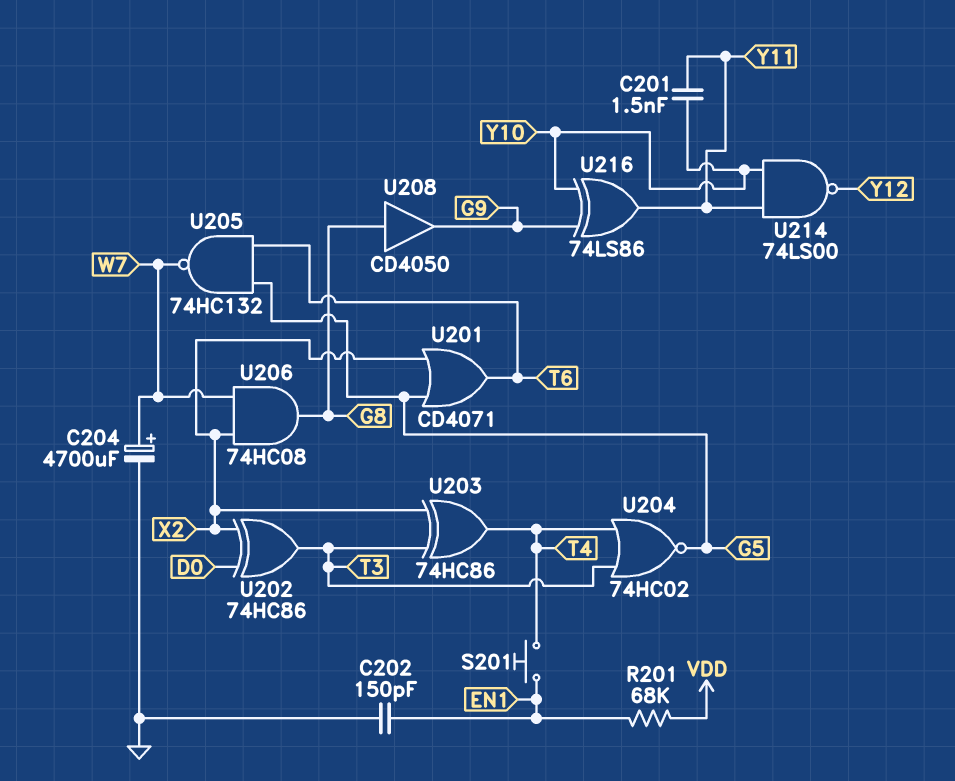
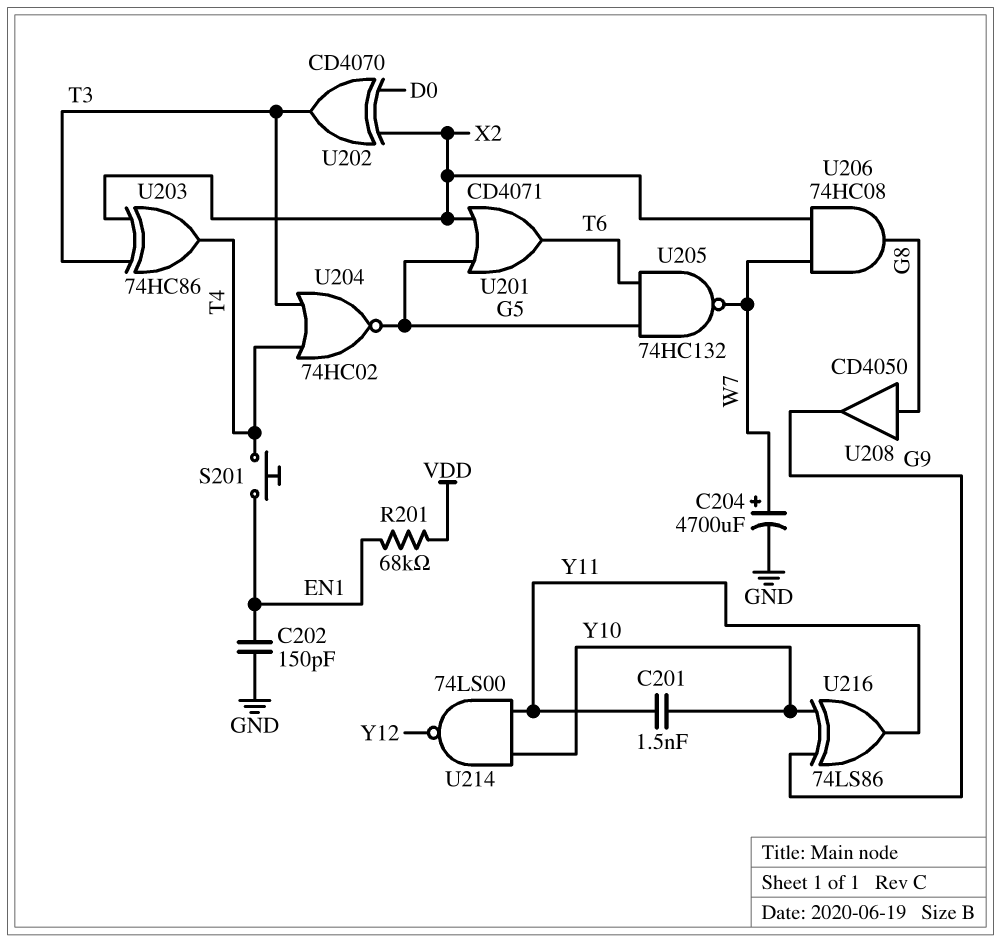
U202: XOR 74HC86 (in D0, in X2, out T3) -> XOR CD4070 (in D0, in X2, out T3)

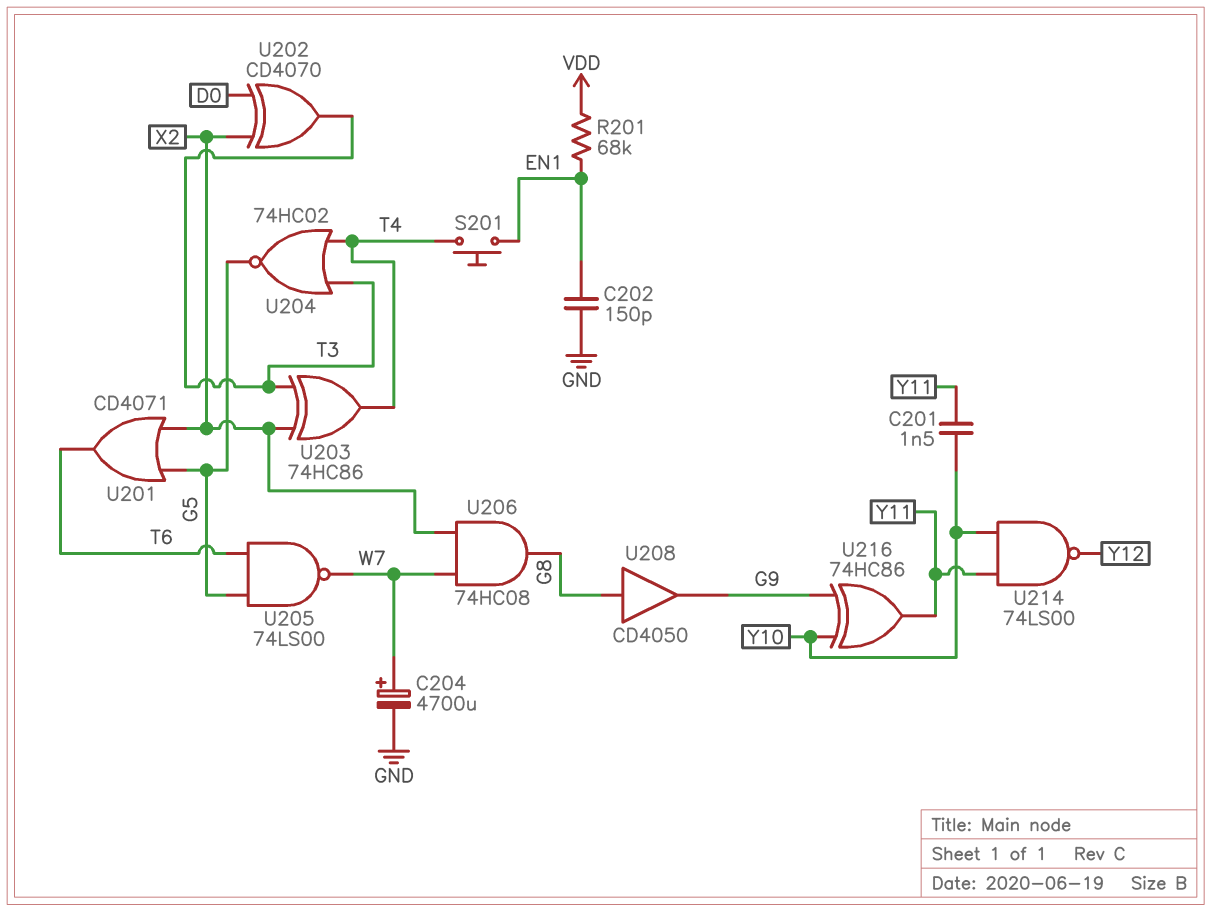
U205: NAND 74HC132 (in G5, in T6, out W7) -> NAND 74LS00 (in G5, in T6, out W7)
U216: XOR 74LS86 (in G9, in Y10, out Y11) -> XOR 74HC86 (in G9, in Y10, out Y11)

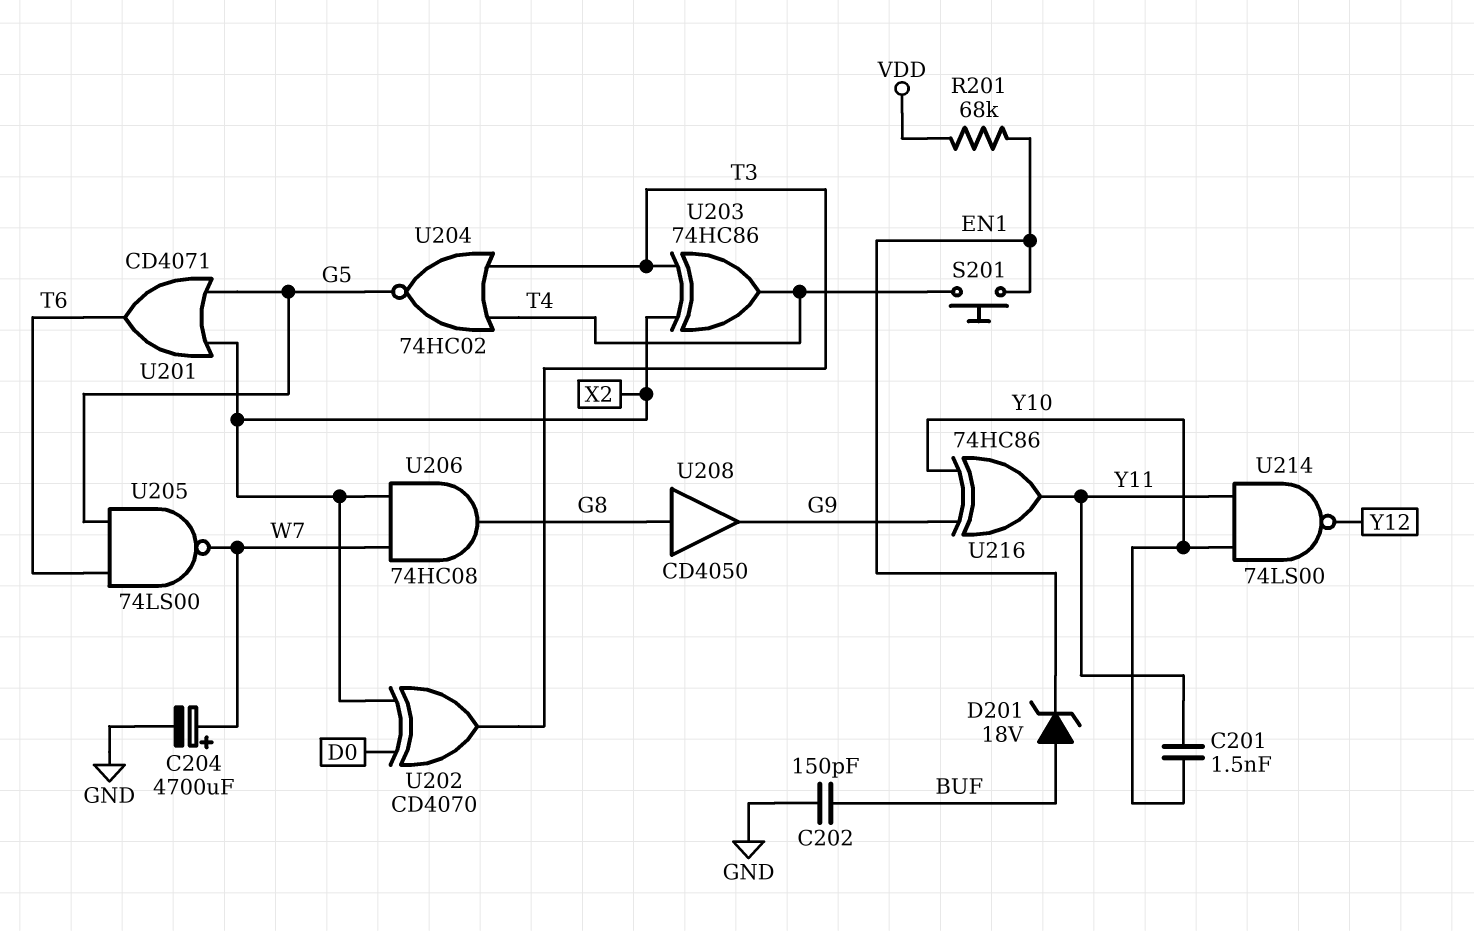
C202: 150pF (EN1, GND) -> 150pF (BUF, GND)
D201: none -> zener 18V (A BUF, K EN1)

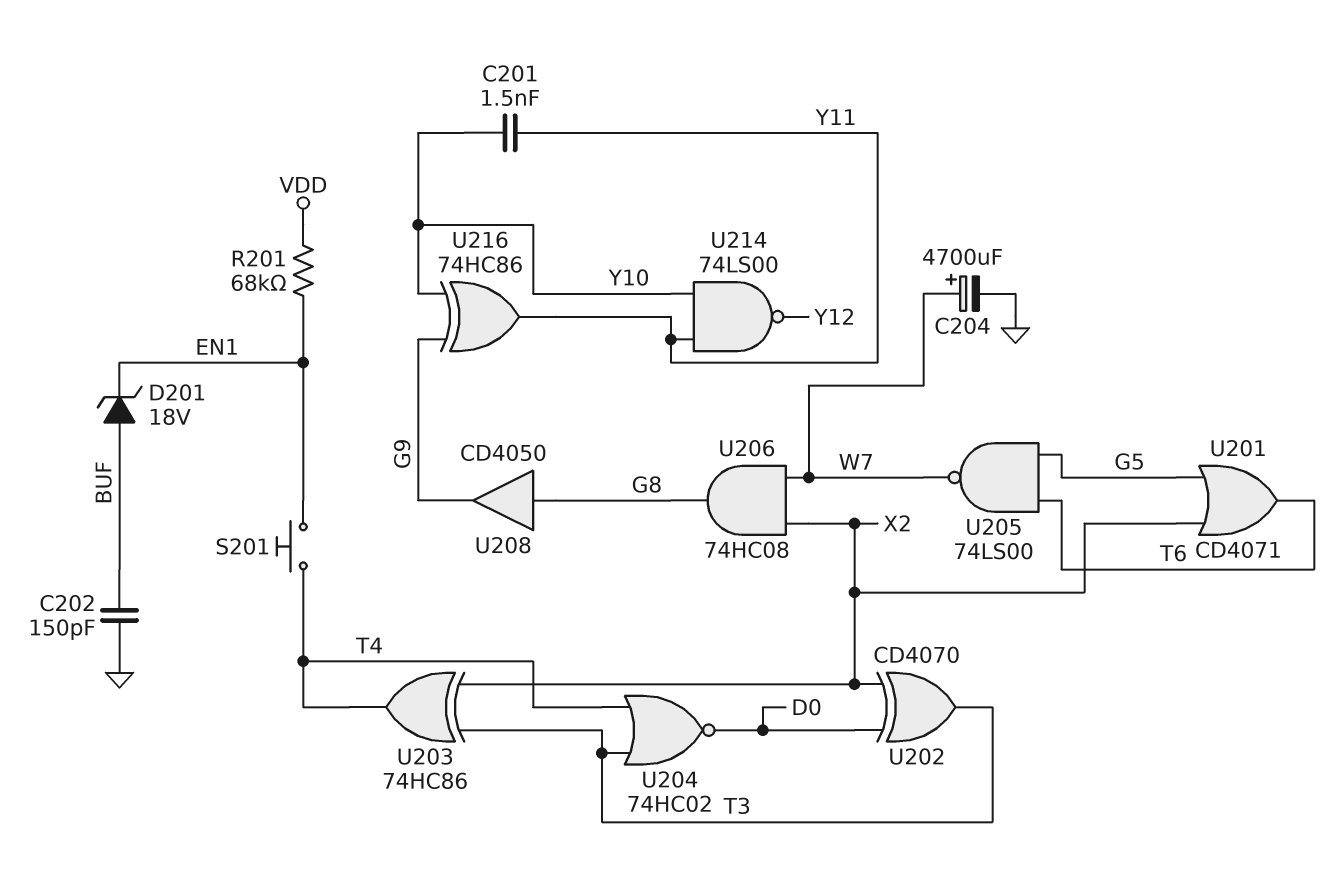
U204: NOR 74HC02 (in T3, in T4, out G5) -> NOR 74HC02 (in T3, in T4, out D0)

